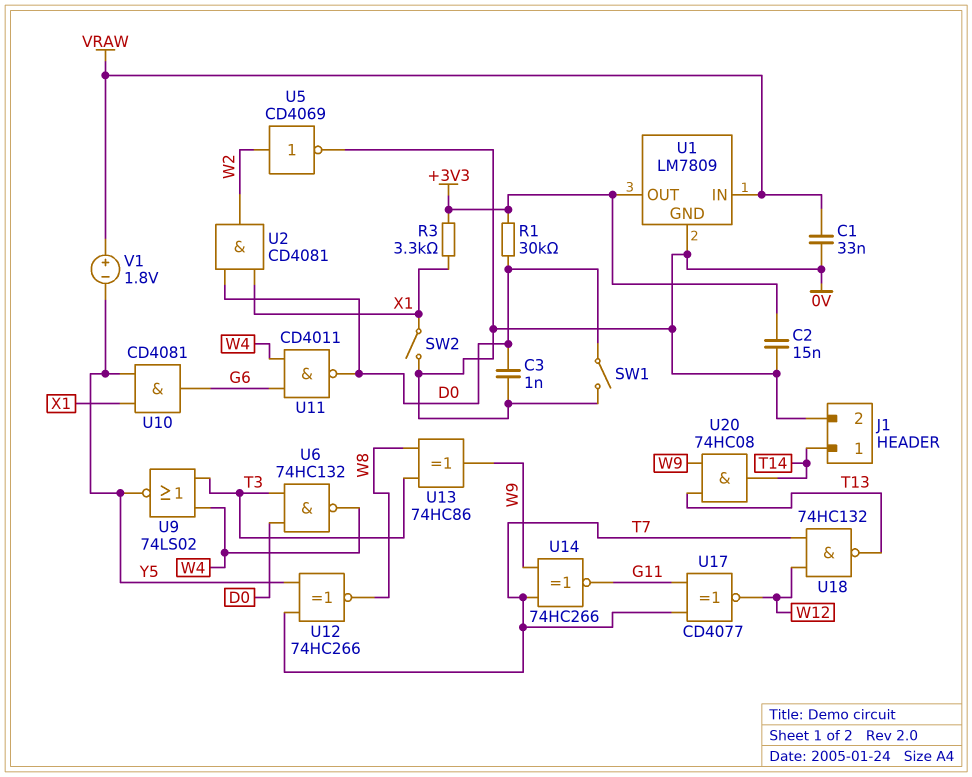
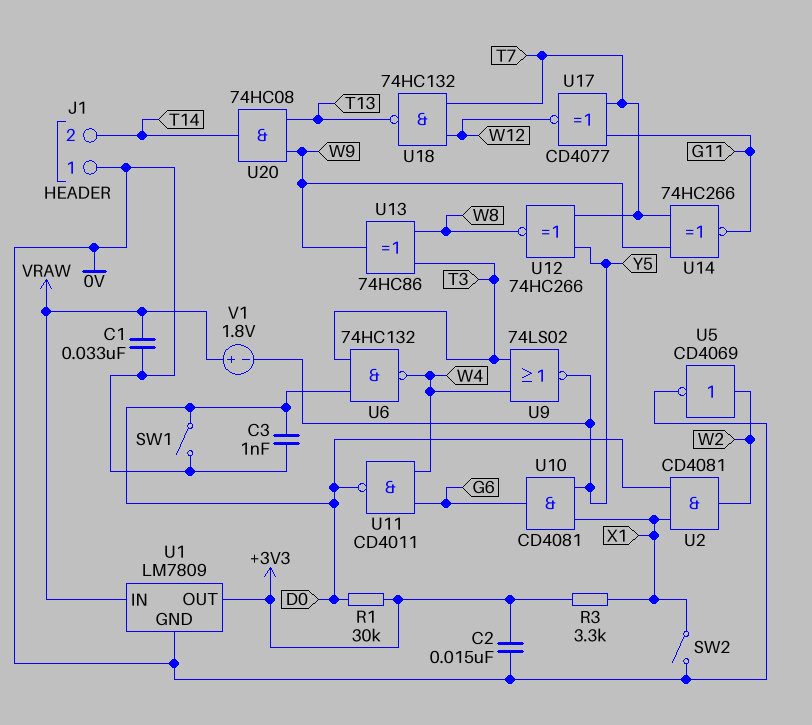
J1 pin 1: T14 -> 0V
J1 pin 2: 0V -> T14

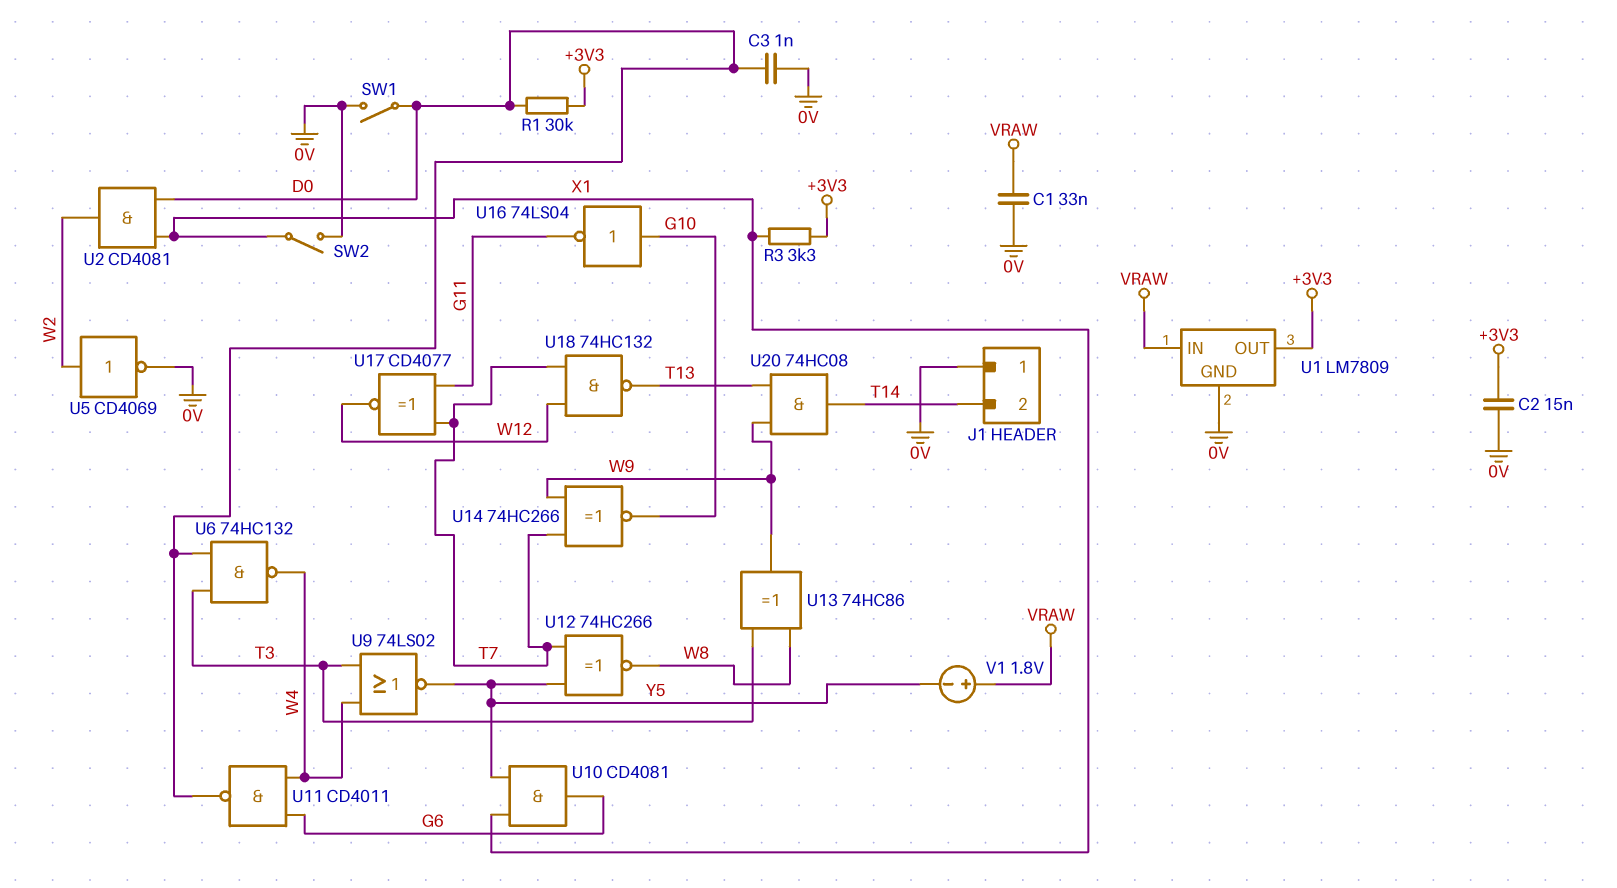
U14: XNOR 74HC266 (in T7, in W9, out G11) -> XNOR 74HC266 (in T7, in W9, out G10)
U16: none -> NOT 74LS04 (in G10, out G11)

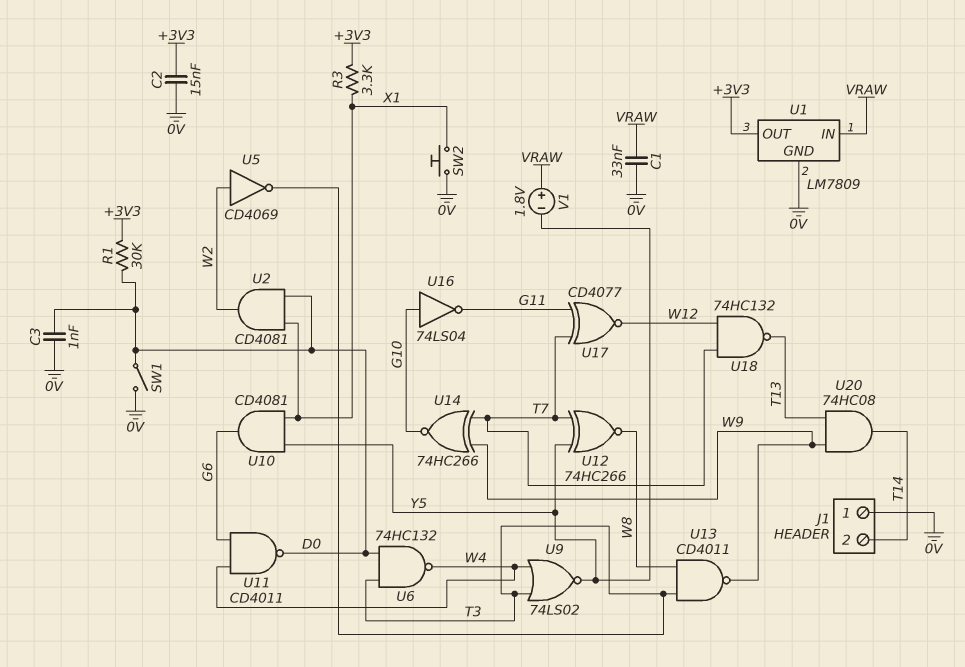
SW2: switch (0V, X1) -> button (0V, X1)
U5: NOT CD4069 (in W2, out 0V) -> NOT CD4069 (in W2, out T3)
U13: XOR 74HC86 (in T3, in W8, out W9) -> NAND CD4011 (in T3, in W8, out W9)

